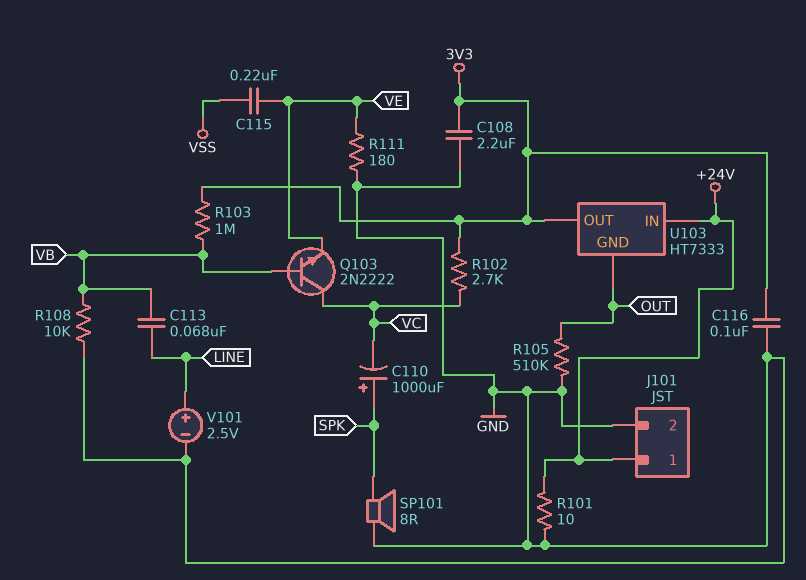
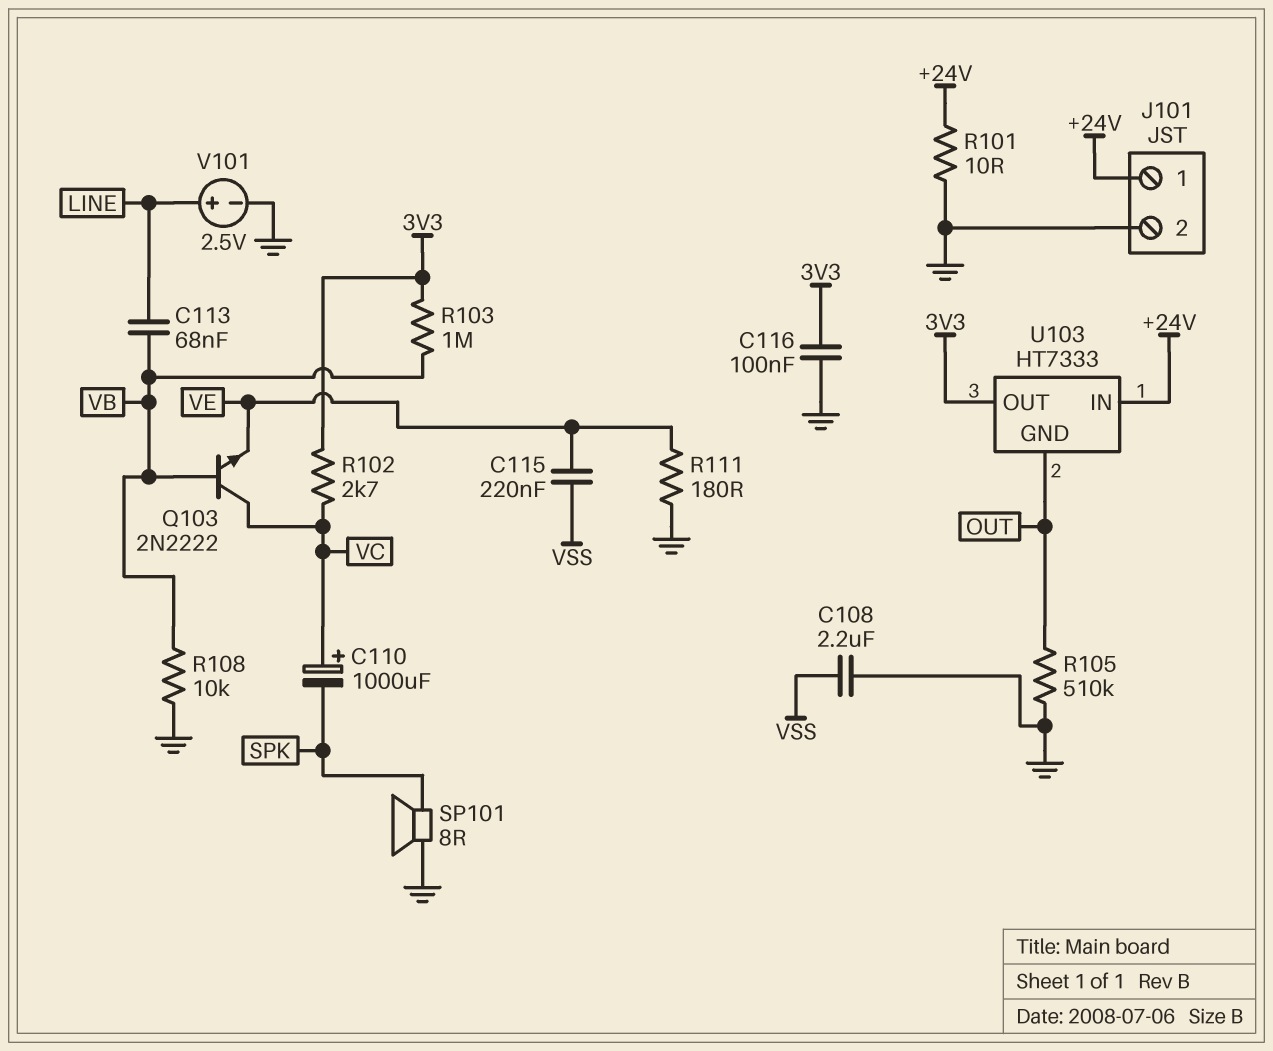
C108: 2.2uF (3V3, GND) -> 2.2uF (GND, VSS)
C110: 1000uF (plus SPK, minus VC) -> 1000uF (plus VC, minus SPK)

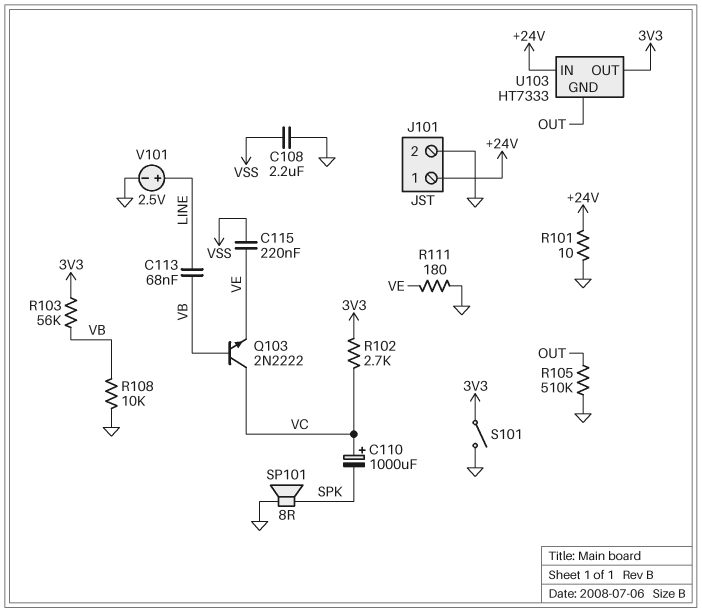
C116: 100nF (3V3, GND) -> none
R103: 1M (3V3, VB) -> 56k (3V3, VB)
S101: none -> switch (3V3, GND)

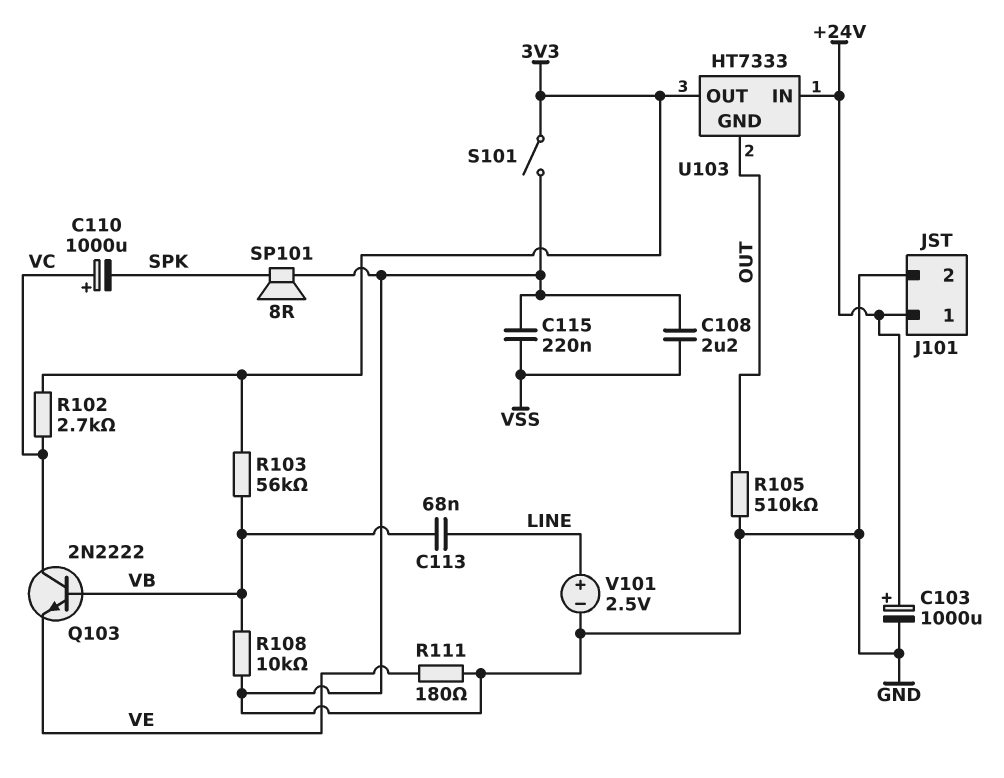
C103: none -> 1000uF (plus +24V, minus GND)
C115: 220nF (VE, VSS) -> 220nF (GND, VSS)
R101: 10 (+24V, GND) -> none

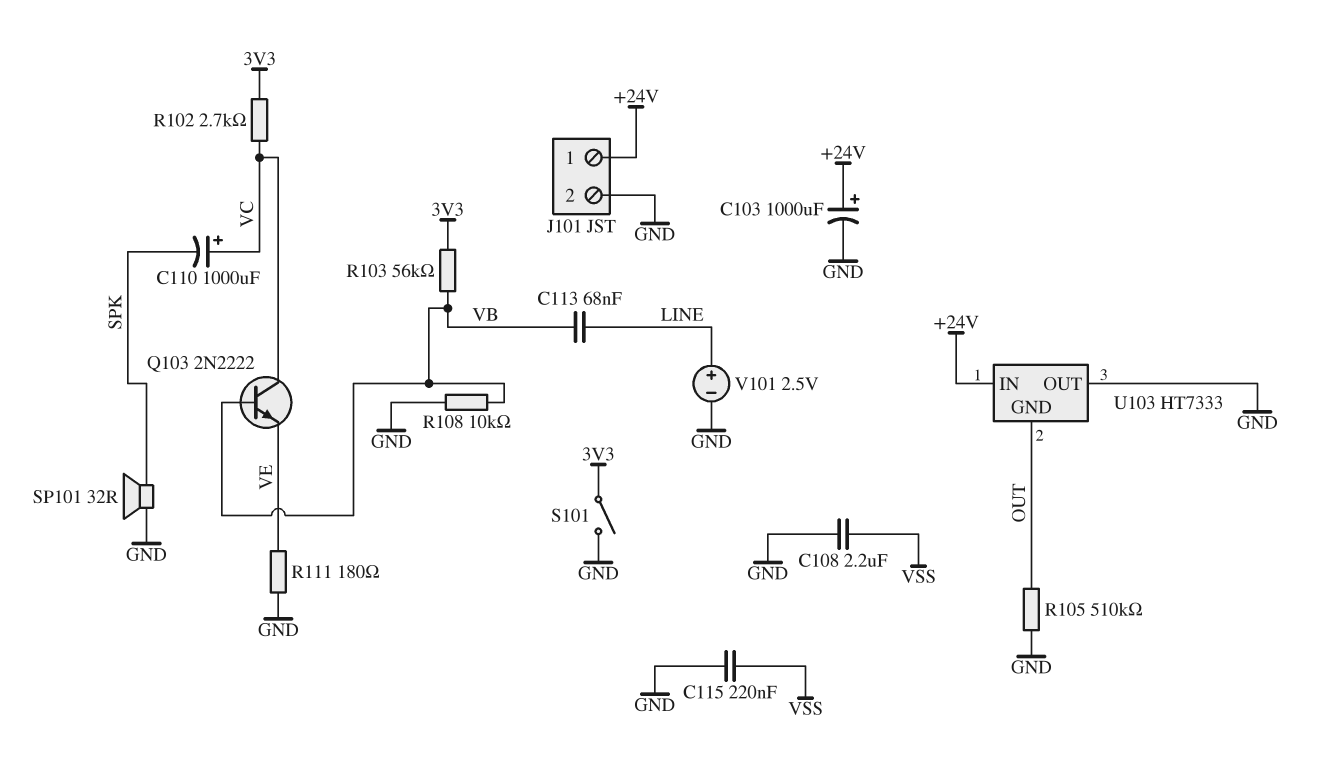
SP101: speaker 8R (GND, SPK) -> speaker 32R (GND, SPK)
U103 pin OUT: 3V3 -> GND

